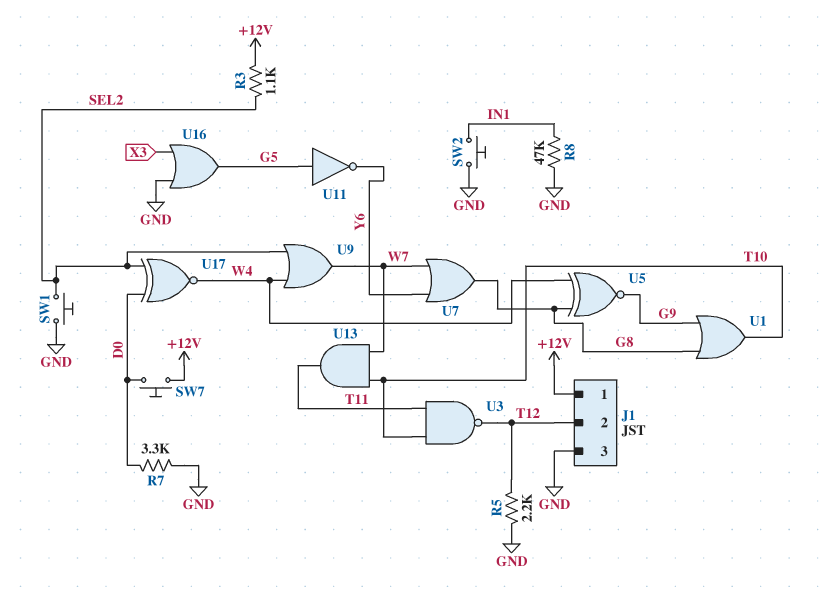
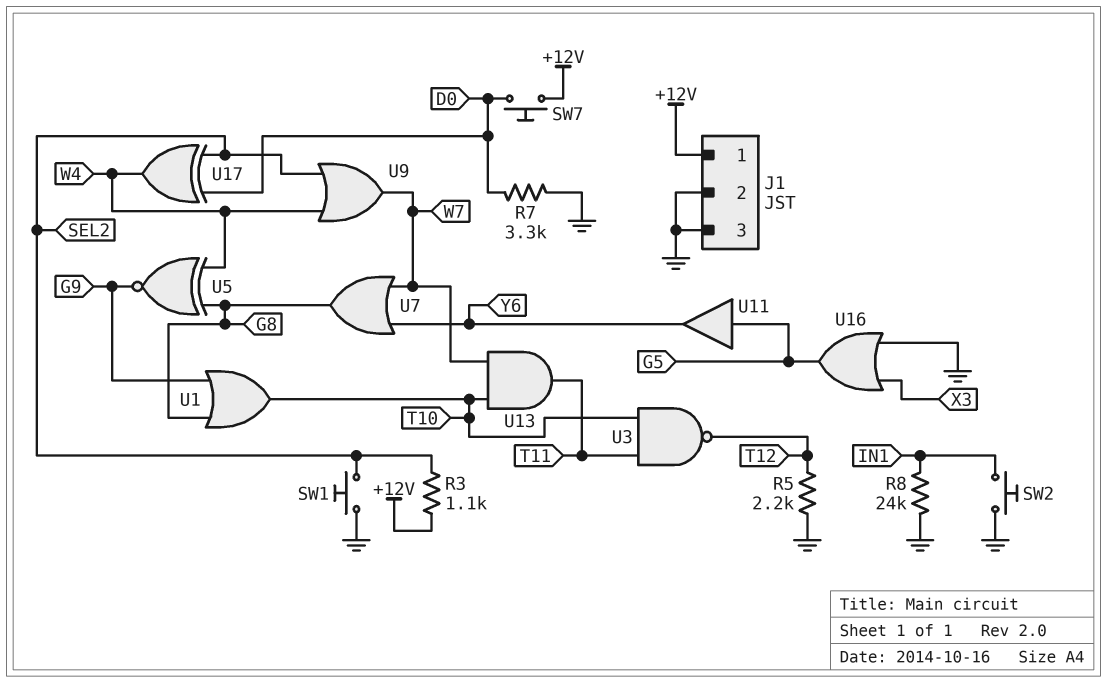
J1 pin 2: T12 -> GND
R8: 47k (GND, IN1) -> 24k (GND, IN1)
U11: NOT (in G5, out Y6) -> buffer (in G5, out Y6)
U17: XNOR (in D0, in SEL2, out W4) -> XOR (in D0, in SEL2, out W4)

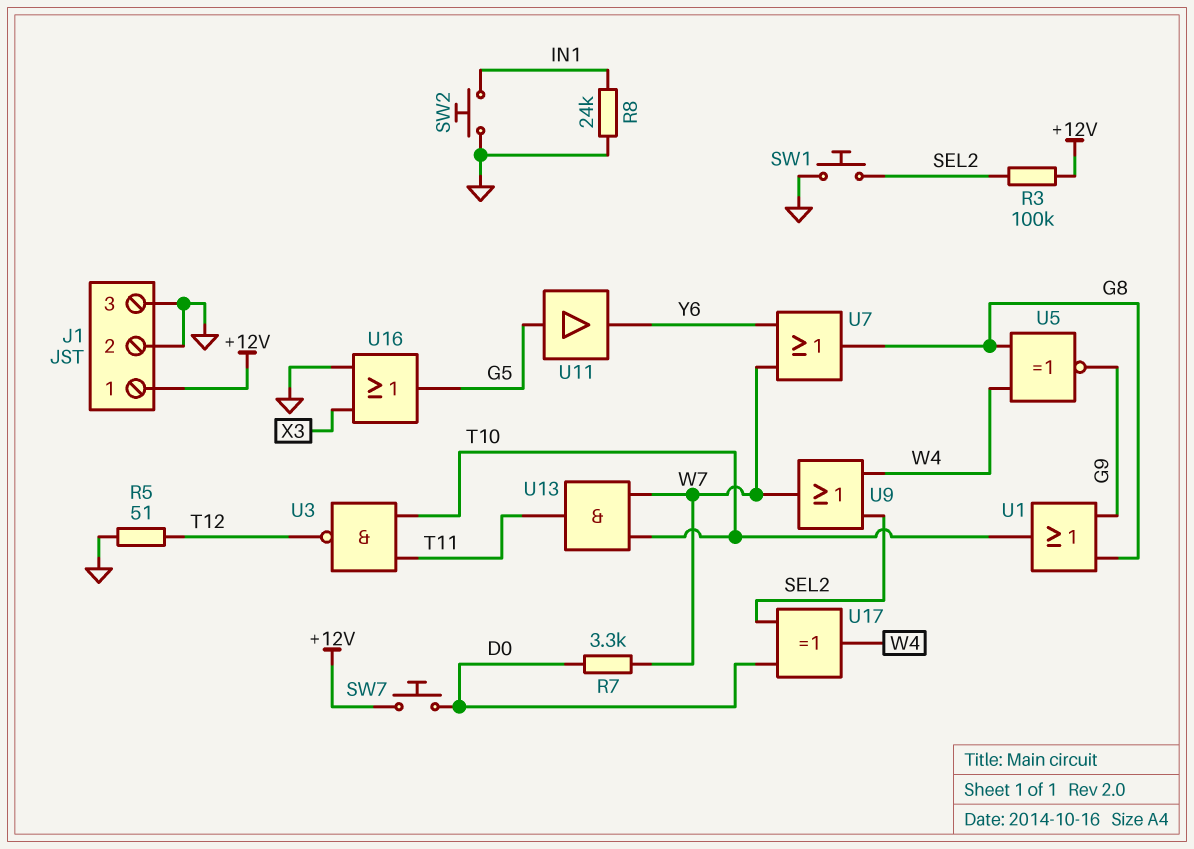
R3: 1.1k (+12V, SEL2) -> 100k (+12V, SEL2)
R5: 2.2k (GND, T12) -> 51 (GND, T12)
R7: 3.3k (D0, GND) -> 3.3k (D0, W7)

